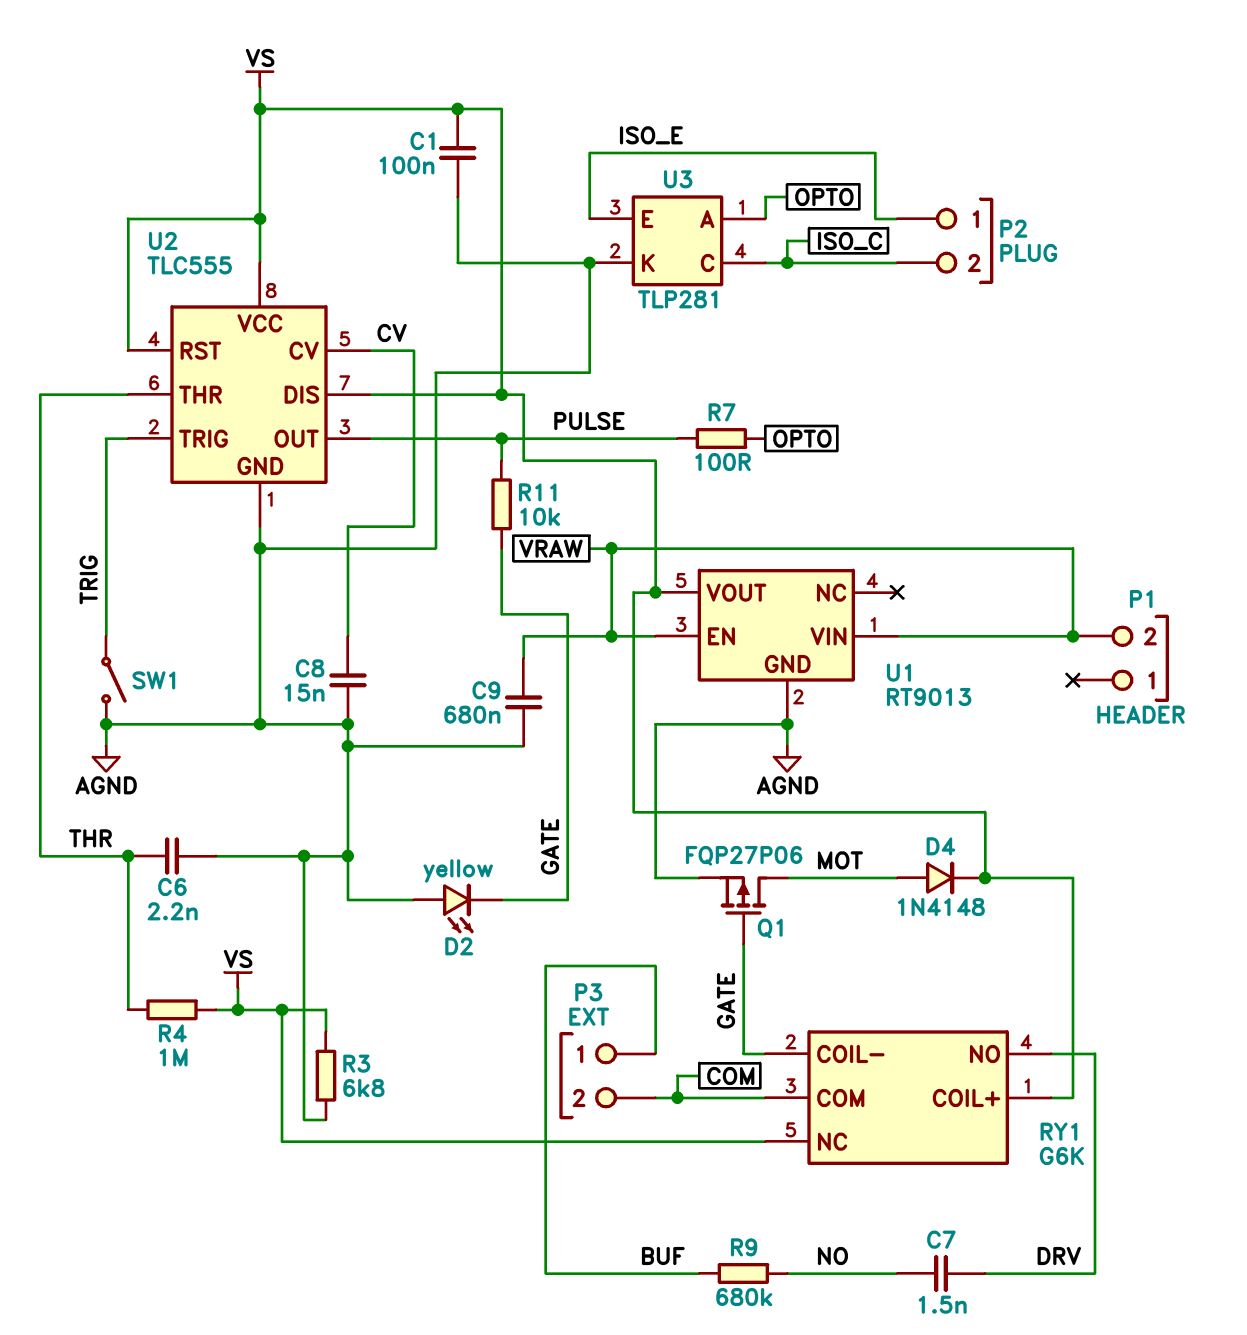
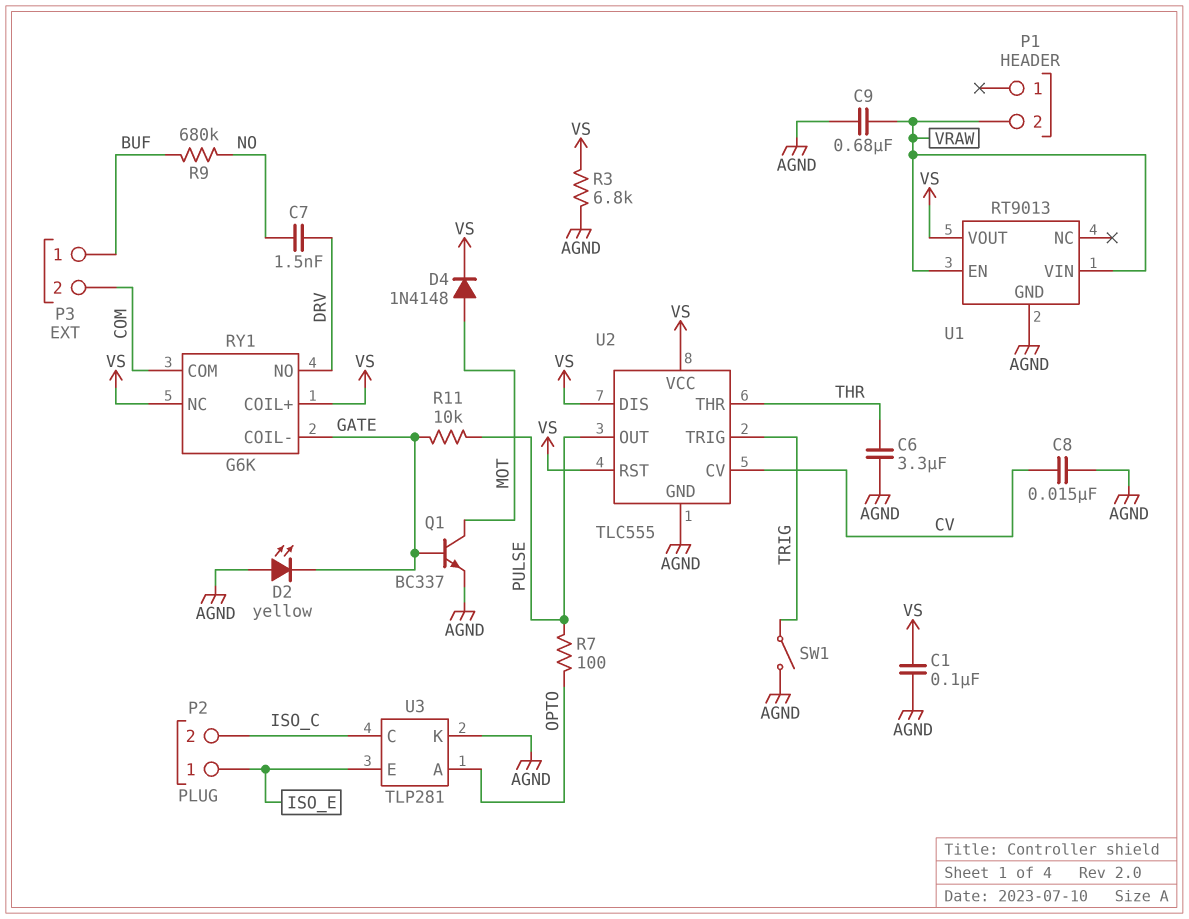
C6: 2.2nF (AGND, THR) -> 3.3uF (AGND, THR)
Q1: PMOS FQP27P06 (G GATE, D MOT, S AGND) -> NPN BC337 (B GATE, C MOT, E AGND)
R4: 1M (THR, VS) -> none

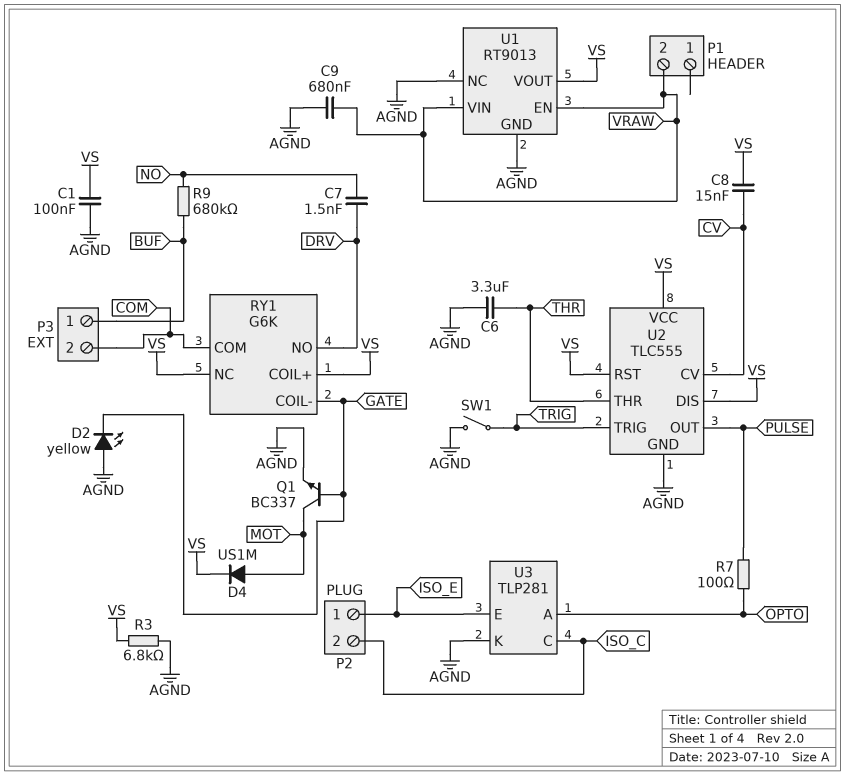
C8: 15nF (AGND, CV) -> 15nF (CV, VS)
D4: diode 1N4148 (A MOT, K VS) -> diode US1M (A MOT, K VS)
R11: 10k (GATE, PULSE) -> none
U1 pin NC: none -> AGND

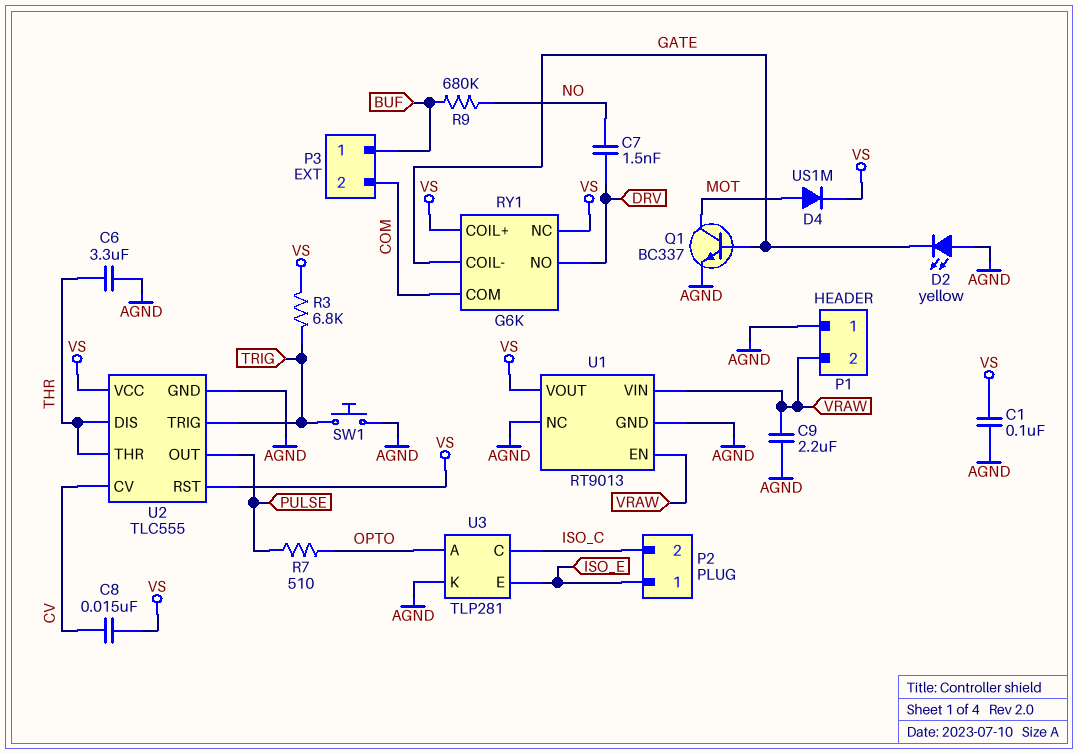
C9: 680nF (AGND, VRAW) -> 2.2uF (AGND, VRAW)
P1 pin 1: none -> AGND
R3: 6.8k (AGND, VS) -> 6.8k (TRIG, VS)
R7: 100 (OPTO, PULSE) -> 510 (OPTO, PULSE)
SW1: switch (AGND, TRIG) -> button (AGND, TRIG)
U2 pin DIS: VS -> THR

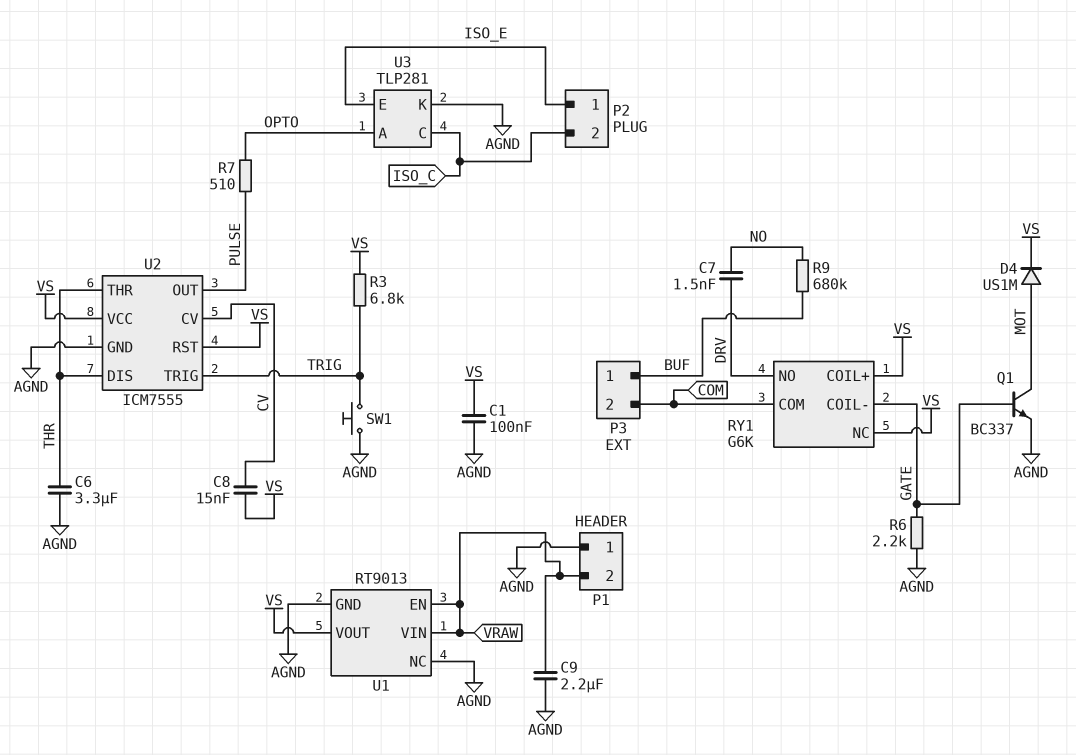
D2: LED yellow (A AGND, K GATE) -> none
R6: none -> 2.2k (AGND, GATE)
U2: TLC555 -> ICM7555

